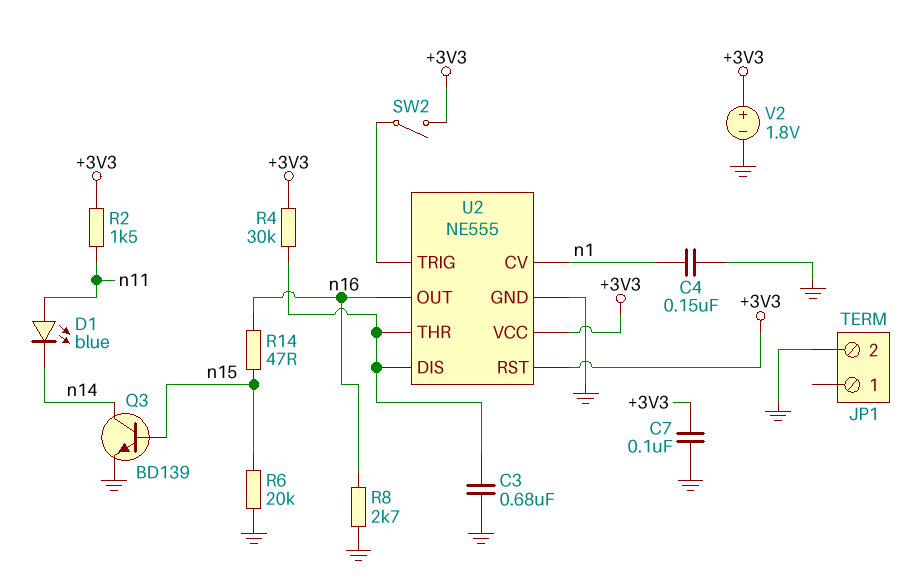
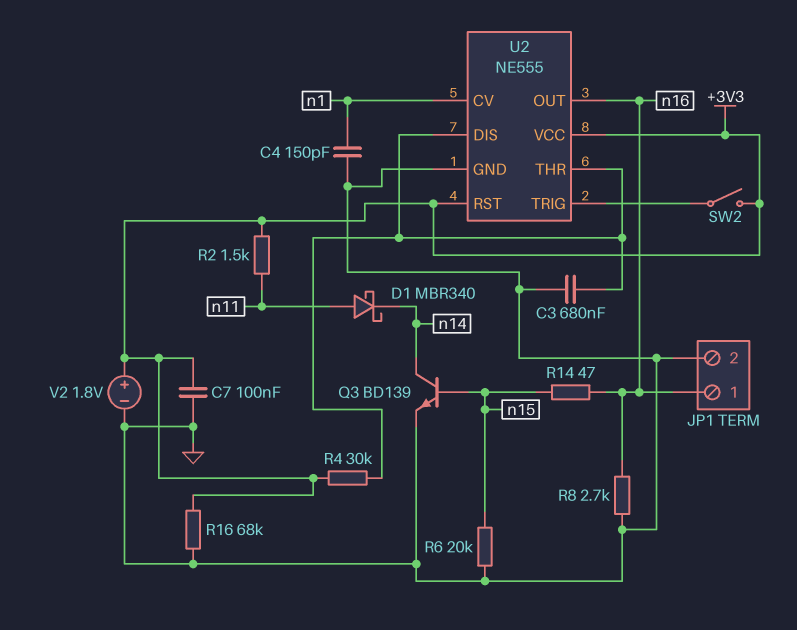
C4: 150nF (GND, n1) -> 150pF (GND, n1)
D1: LED blue (A n11, K n14) -> schottky MBR340 (A n11, K n14)
JP1 pin 1: none -> n16
R16: none -> 68k (+3V3, GND)

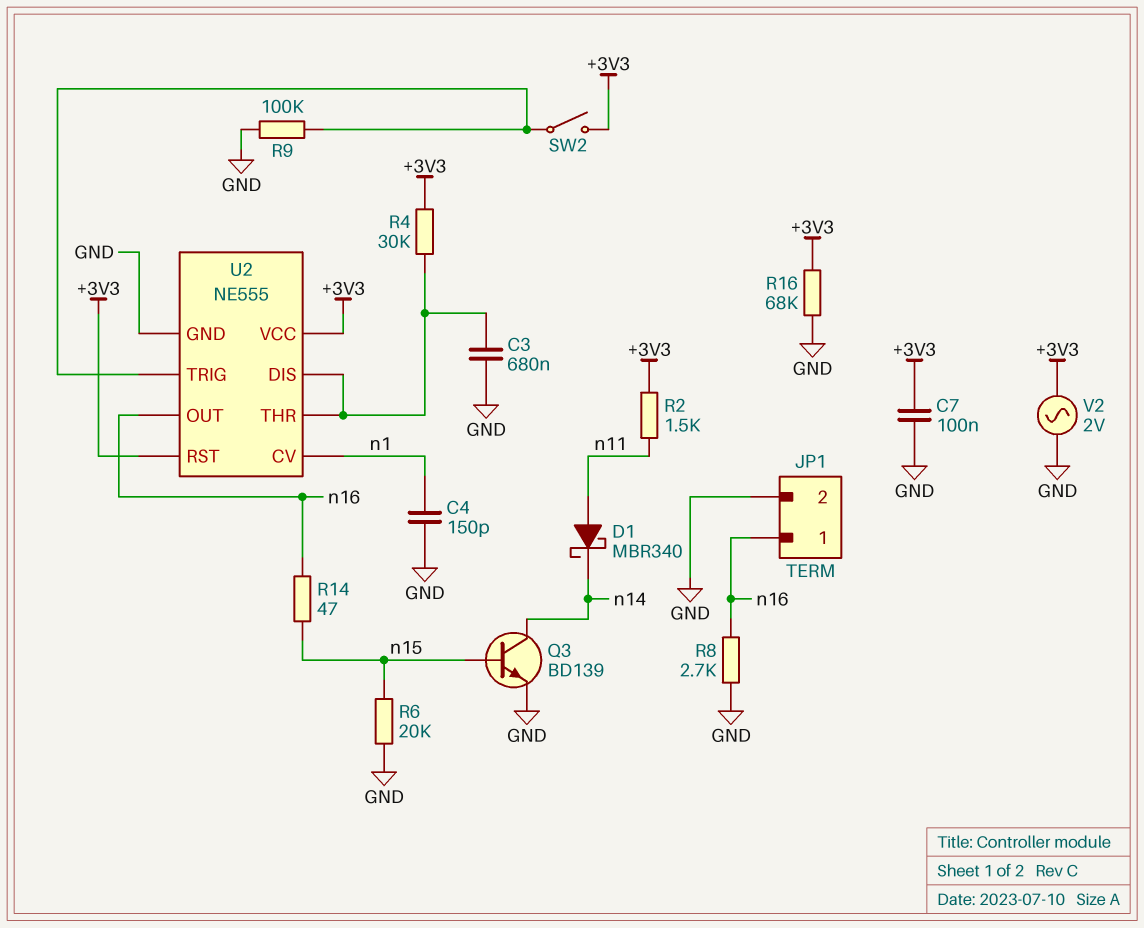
R9: none -> 100k (GND, U2/TRIG)
V2: 1.8V (plus +3V3, minus GND) -> AC 2V (+3V3, GND)

